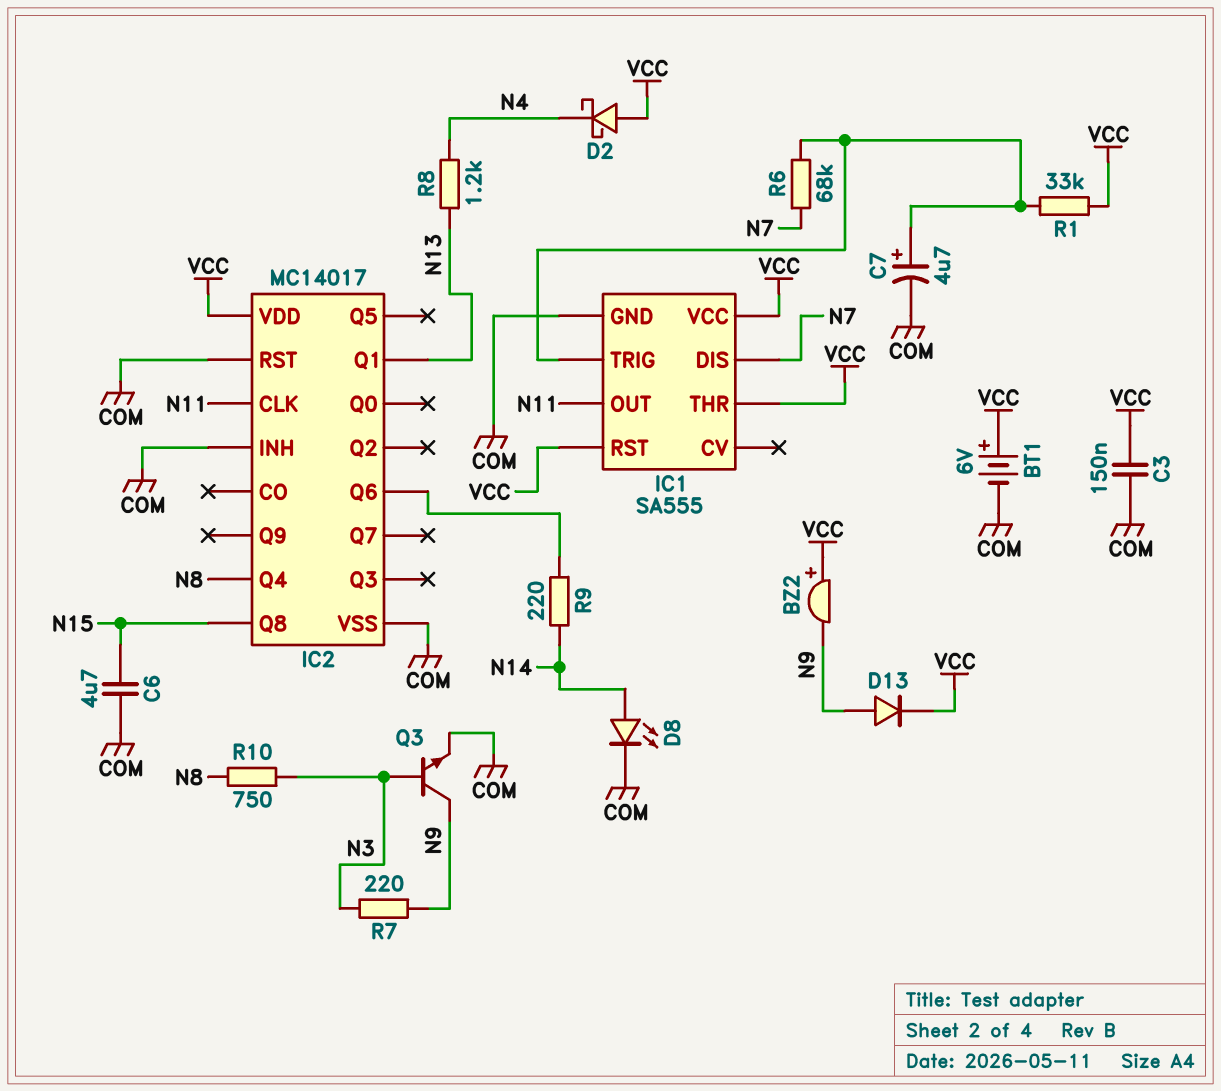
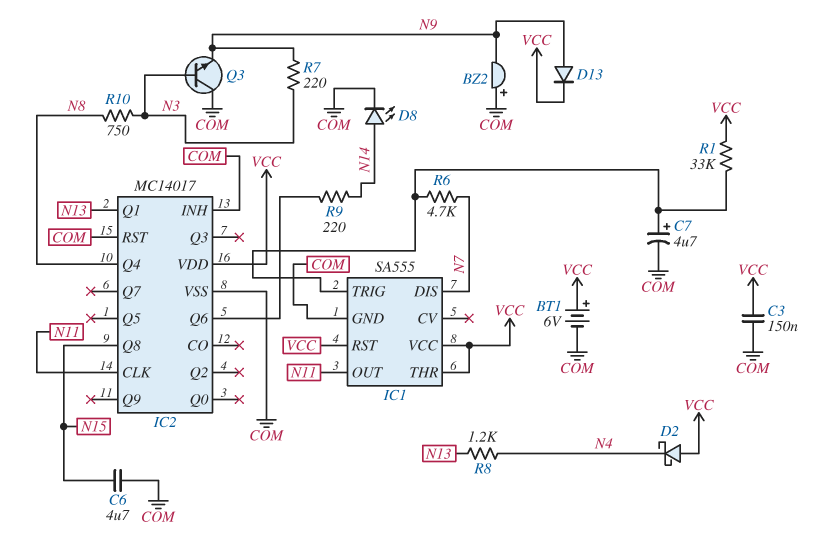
BZ2: buzzer (plus VCC, minus N9) -> buzzer (plus COM, minus N9)
Q3: NPN (B N3, C N9, E COM) -> NPN (B N3, C COM, E N9)
R6: 68k (IC1/TRIG, N7) -> 4.7k (IC1/TRIG, N7)

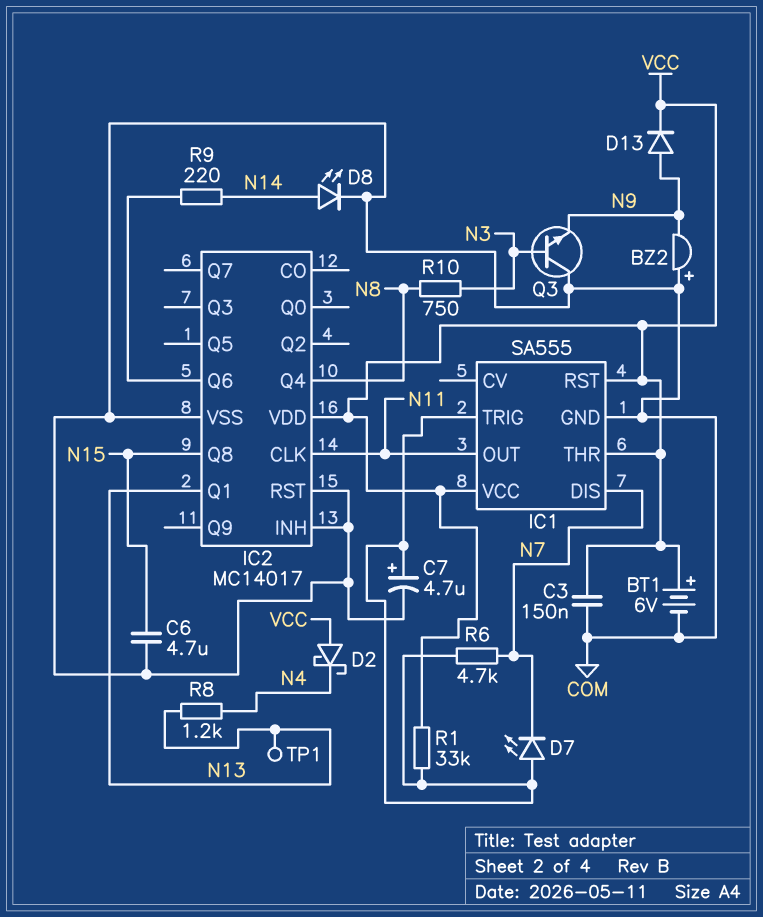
D7: none -> LED (A IC1/TRIG, K N7)
R7: 220 (N3, N9) -> none
TP1: none -> test point (N13)

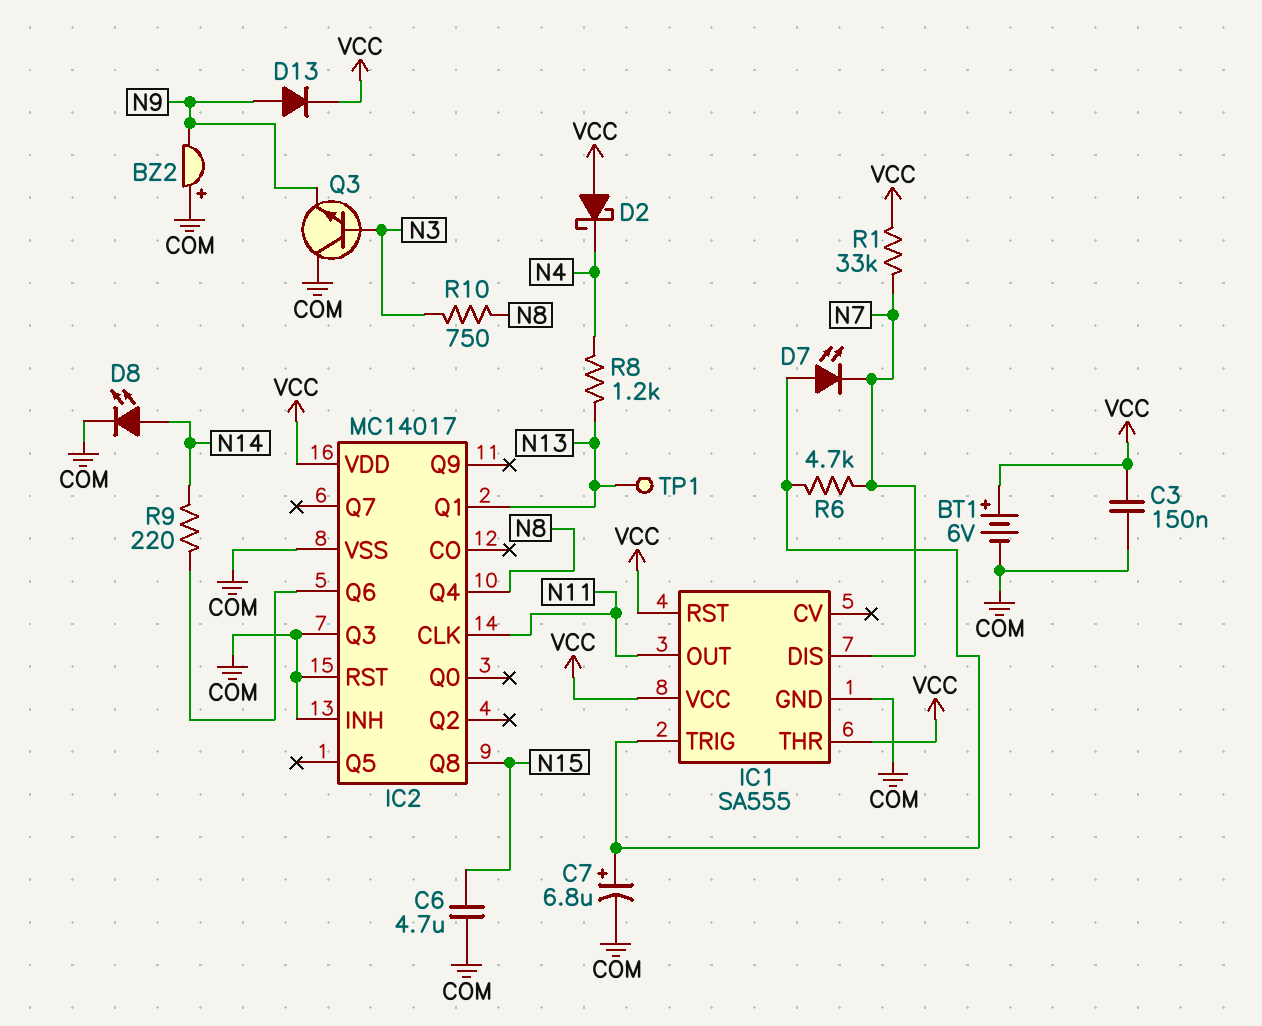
C7: 4.7uF (plus IC1/TRIG, minus COM) -> 6.8uF (plus IC1/TRIG, minus COM)
IC2 pin Q3: none -> COM
R1: 33k (IC1/TRIG, VCC) -> 33k (N7, VCC)

